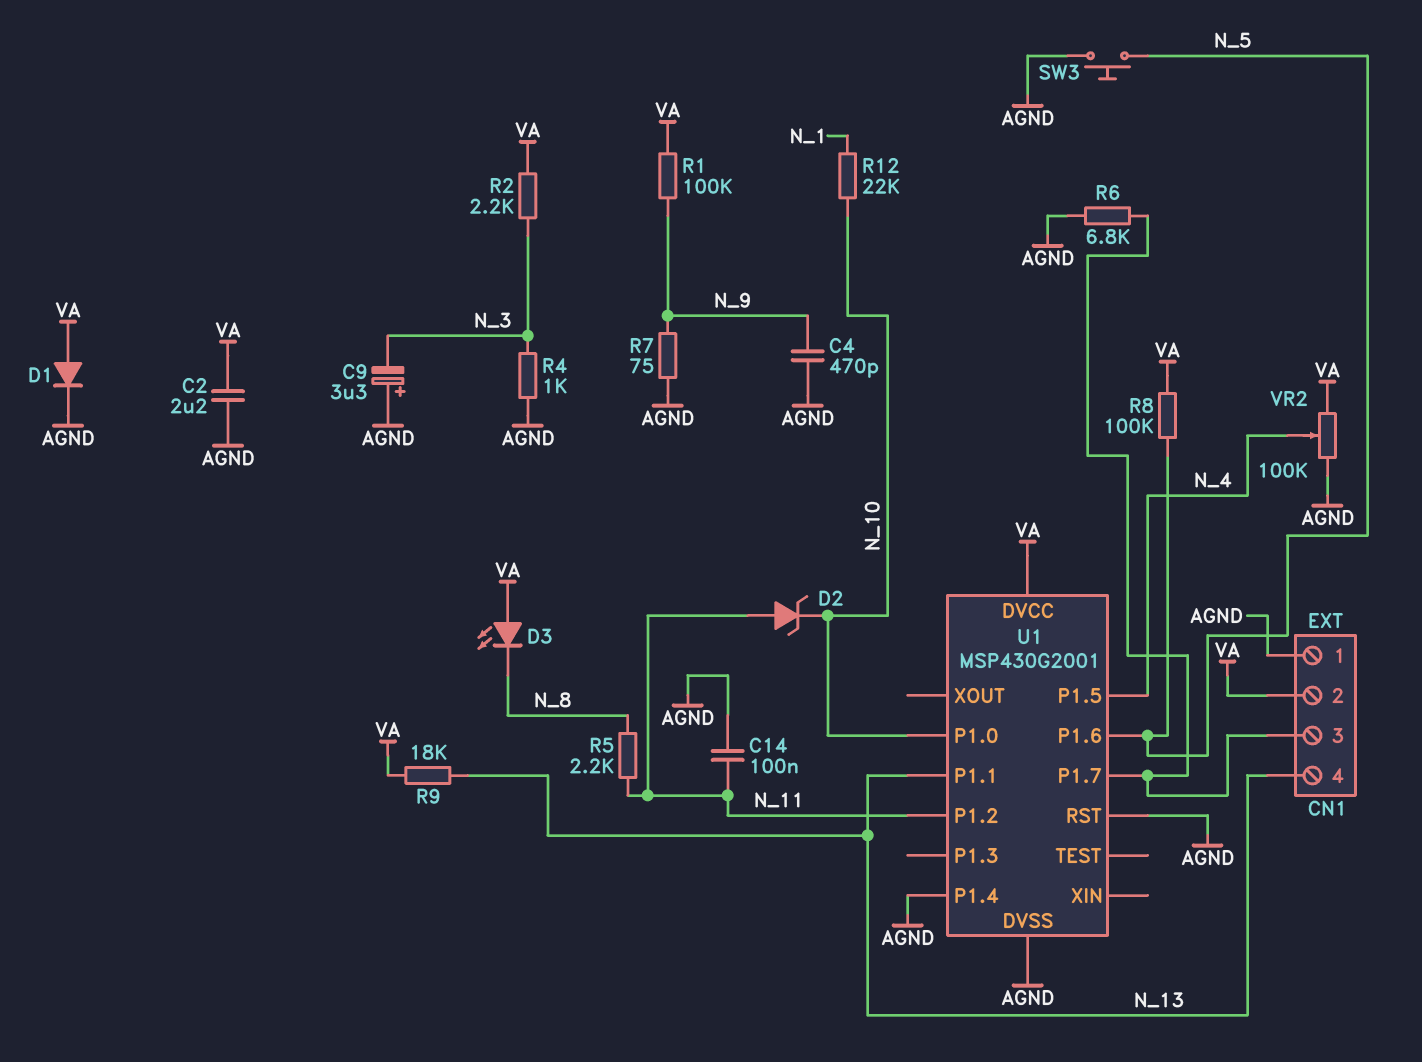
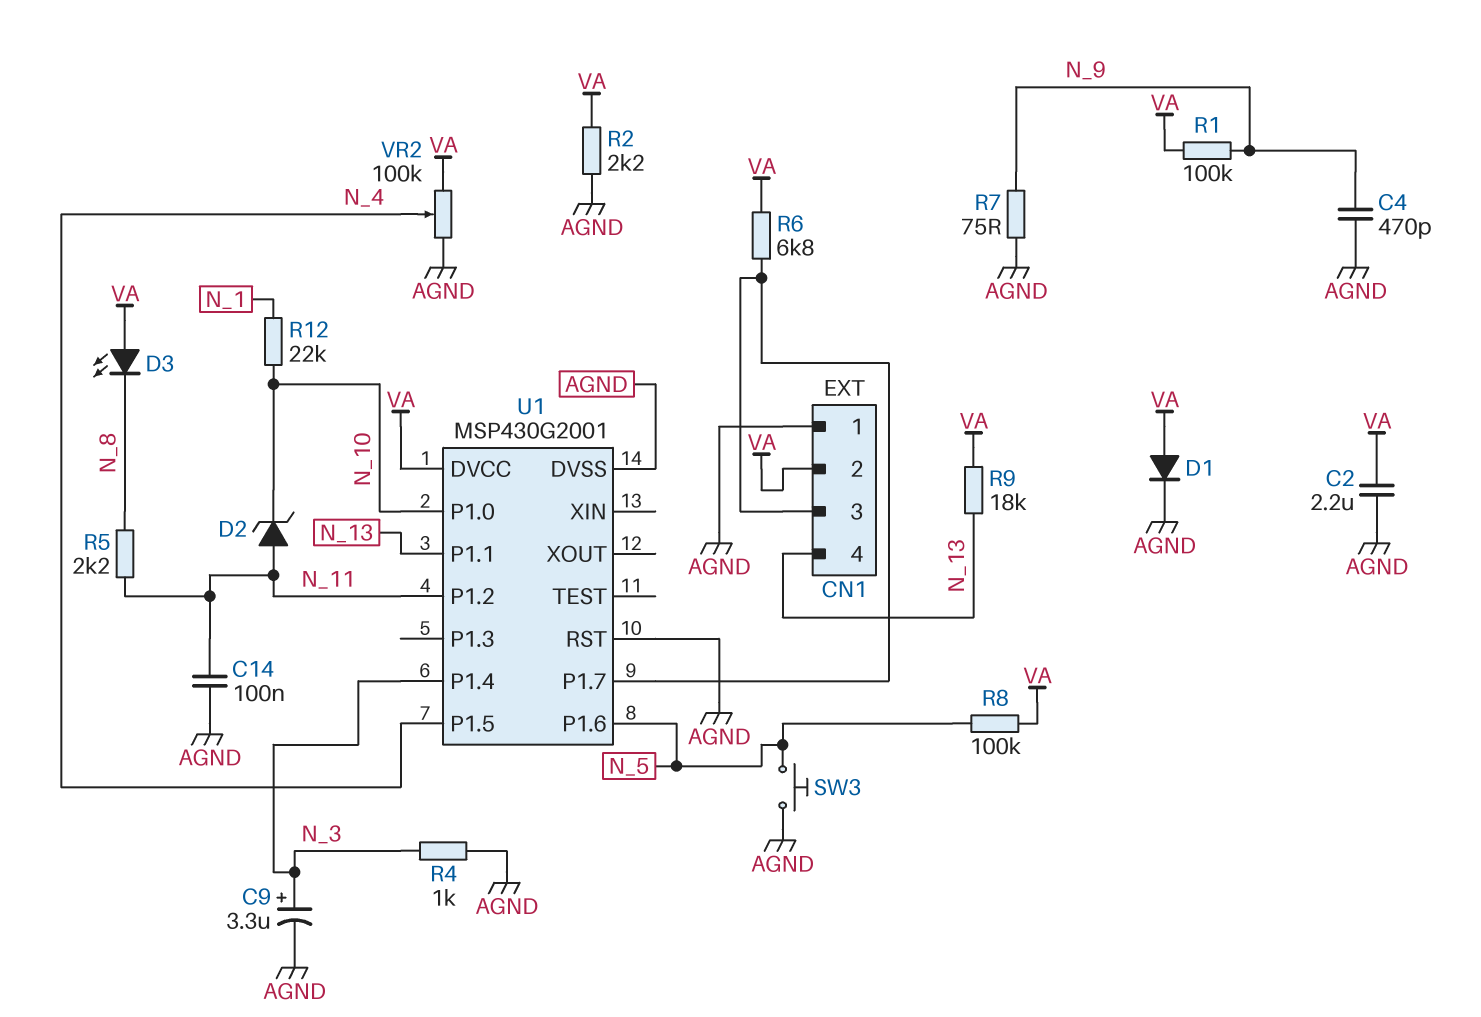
C9: 3.3uF (plus AGND, minus N_3) -> 3.3uF (plus N_3, minus AGND)
R2: 2.2k (N_3, VA) -> 2.2k (AGND, VA)
R6: 6.8k (AGND, CN1/3) -> 6.8k (CN1/3, VA)
U1 pin P1.4: AGND -> N_3

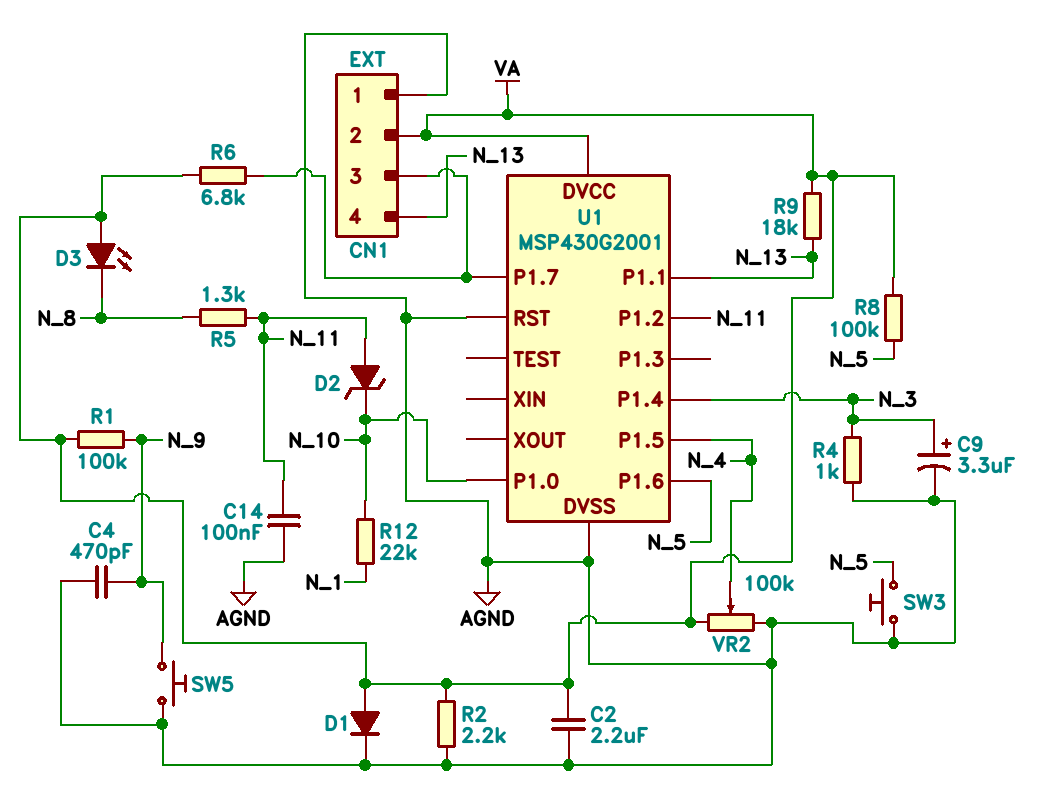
R5: 2.2k (N_8, N_11) -> 1.3k (N_8, N_11)
R7: 75 (AGND, N_9) -> none
SW5: none -> button (AGND, N_9)

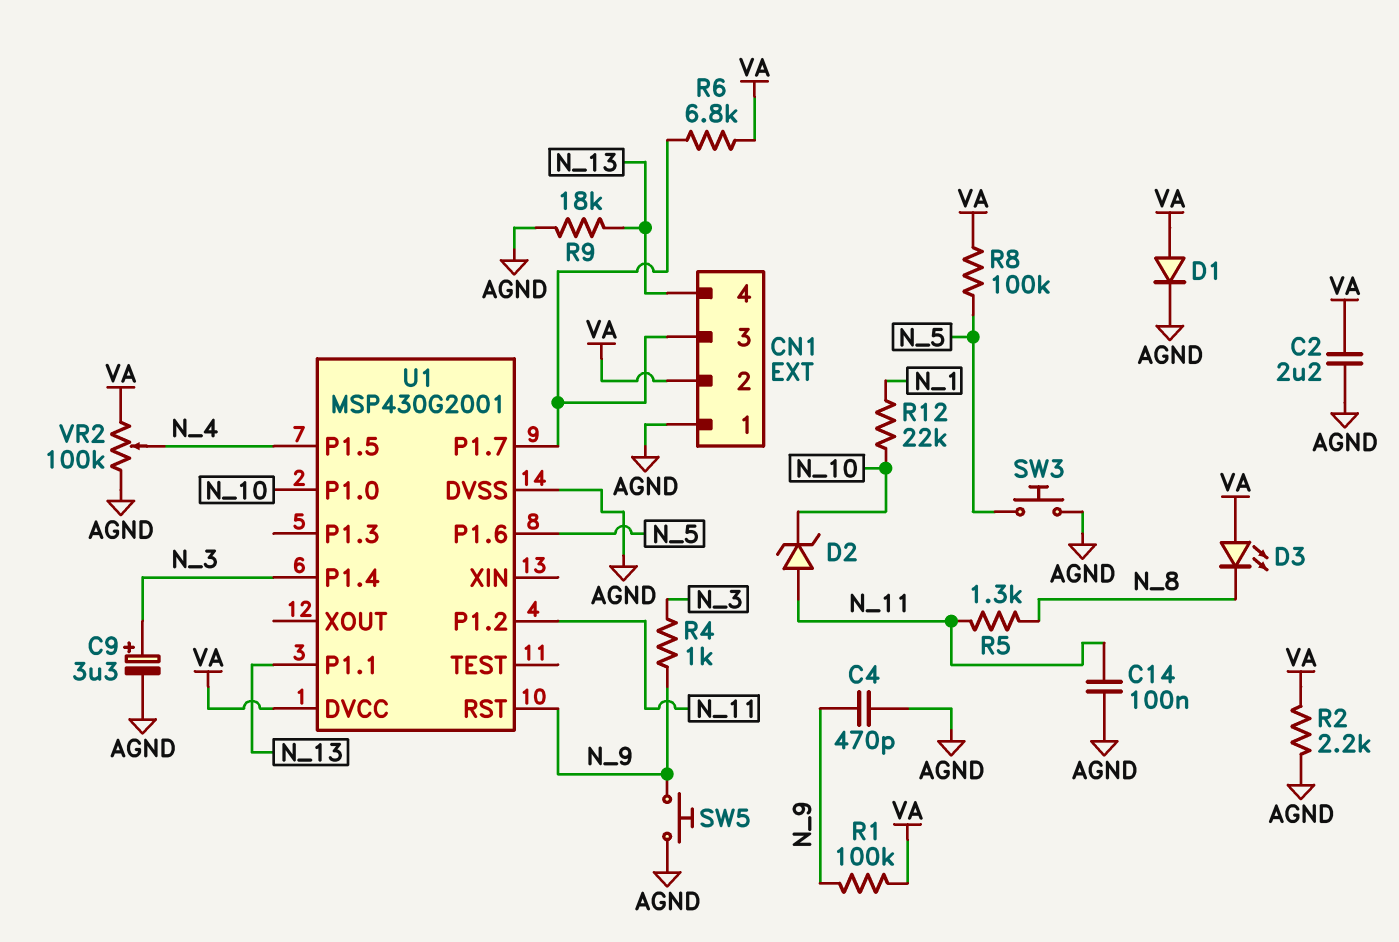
R4: 1k (AGND, N_3) -> 1k (N_3, N_9)
R9: 18k (N_13, VA) -> 18k (AGND, N_13)
U1 pin RST: AGND -> N_9

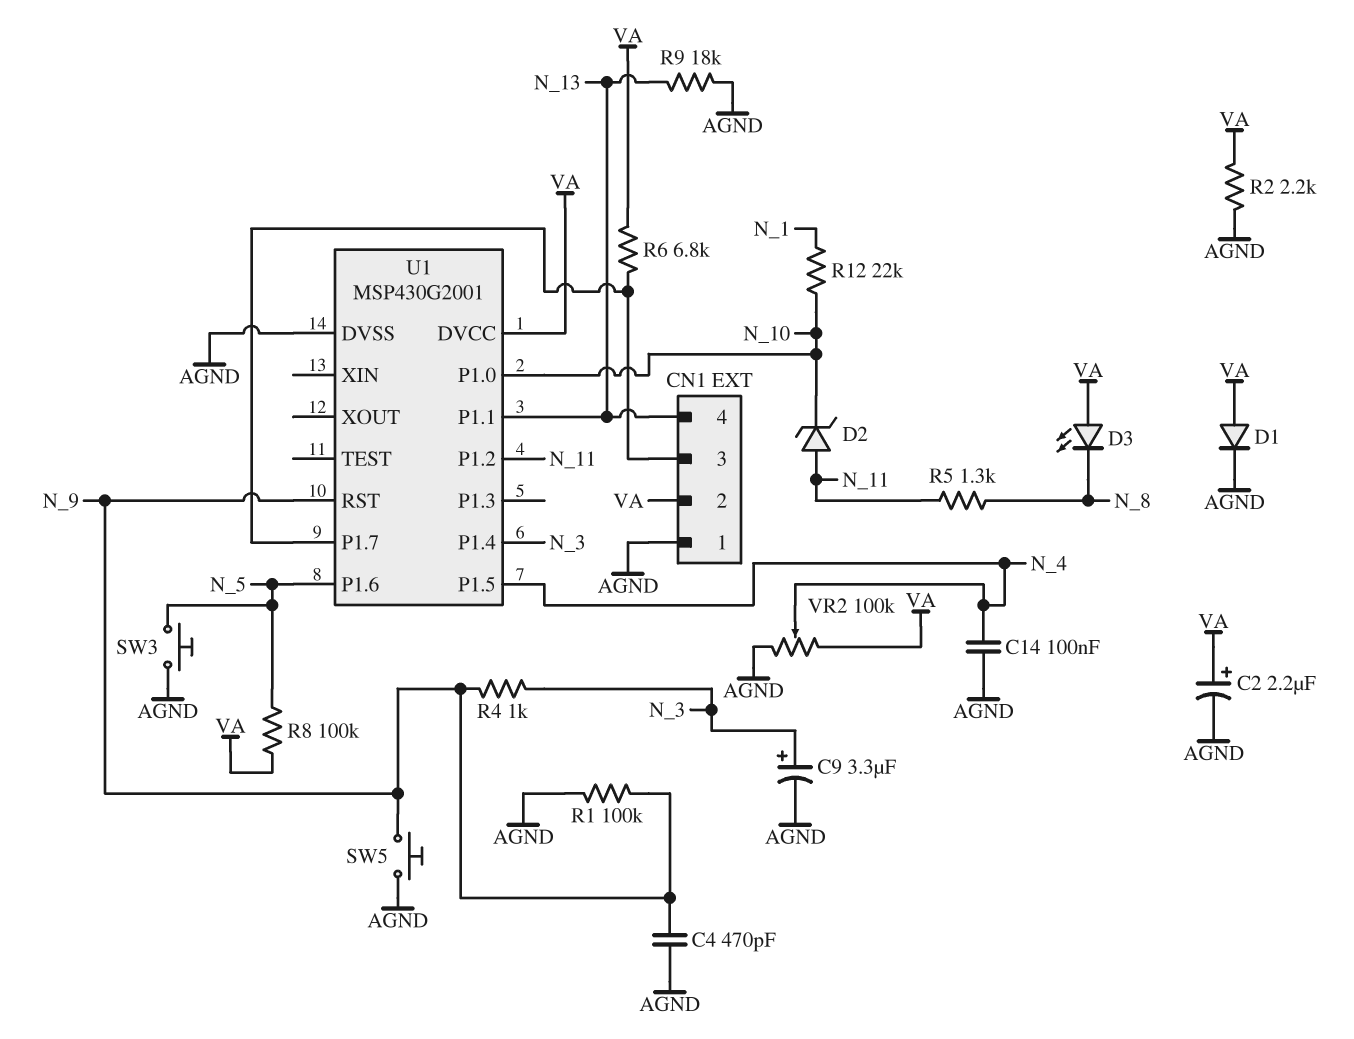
C2: 2.2uF (AGND, VA) -> 2.2uF (plus VA, minus AGND)
C14: 100nF (AGND, N_11) -> 100nF (AGND, N_4)
R1: 100k (N_9, VA) -> 100k (AGND, N_9)

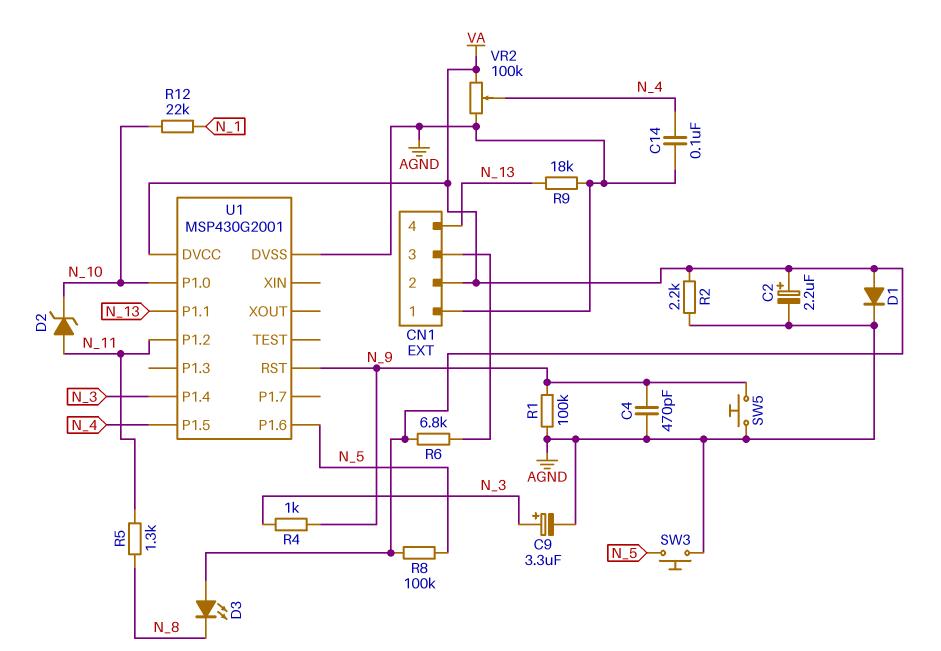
U1 pin P1.7: CN1/3 -> none

